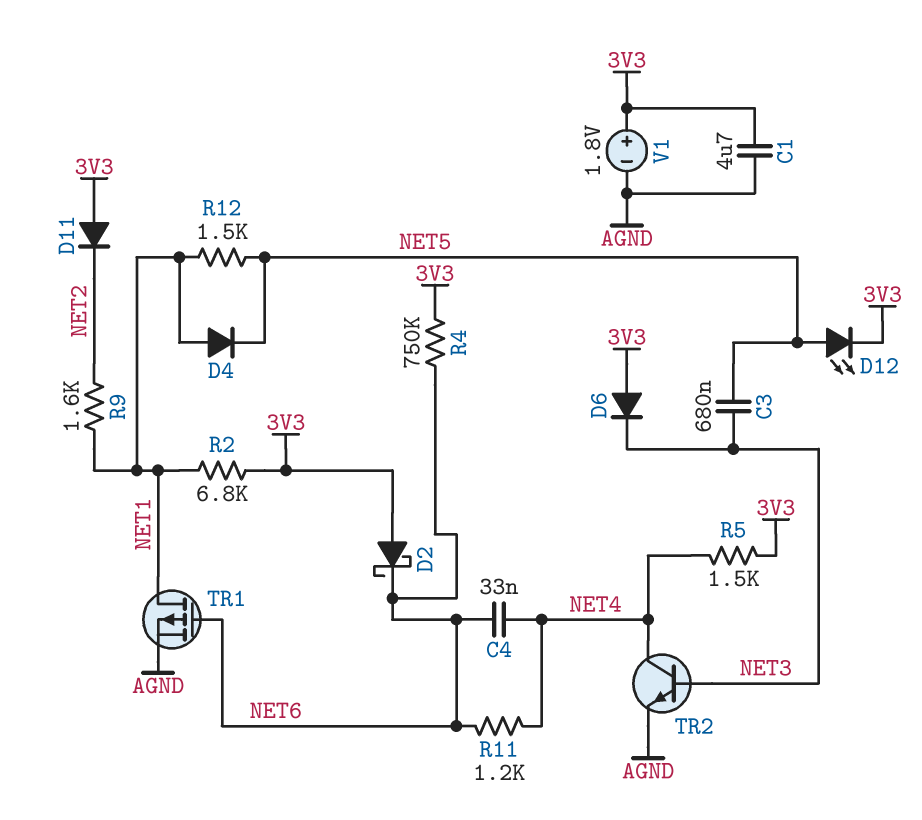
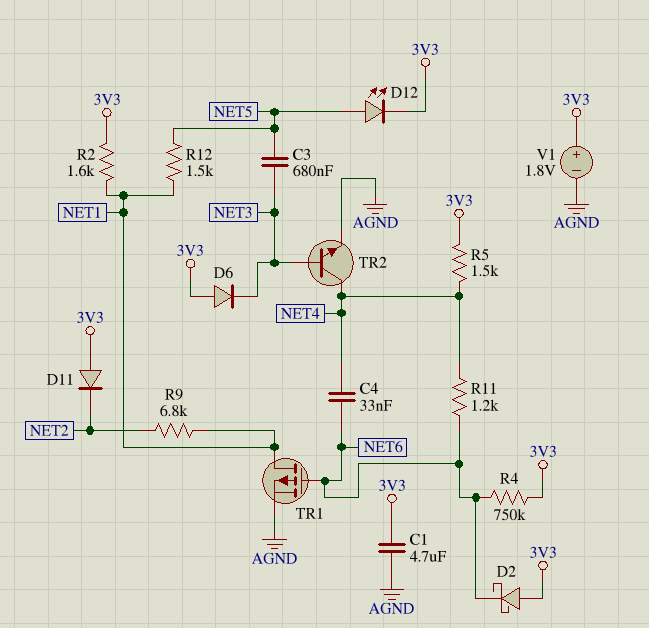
D4: diode (A NET1, K NET5) -> none
R2: 6.8k (3V3, NET1) -> 1.6k (3V3, NET1)
R9: 1.6k (NET1, NET2) -> 6.8k (NET1, NET2)

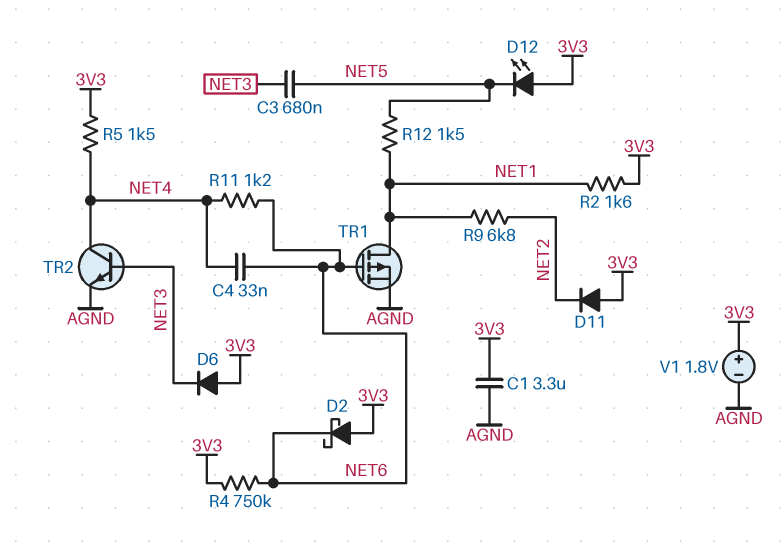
C1: 4.7uF (3V3, AGND) -> 3.3uF (3V3, AGND)
D12: LED (A NET5, K 3V3) -> LED (A 3V3, K NET5)

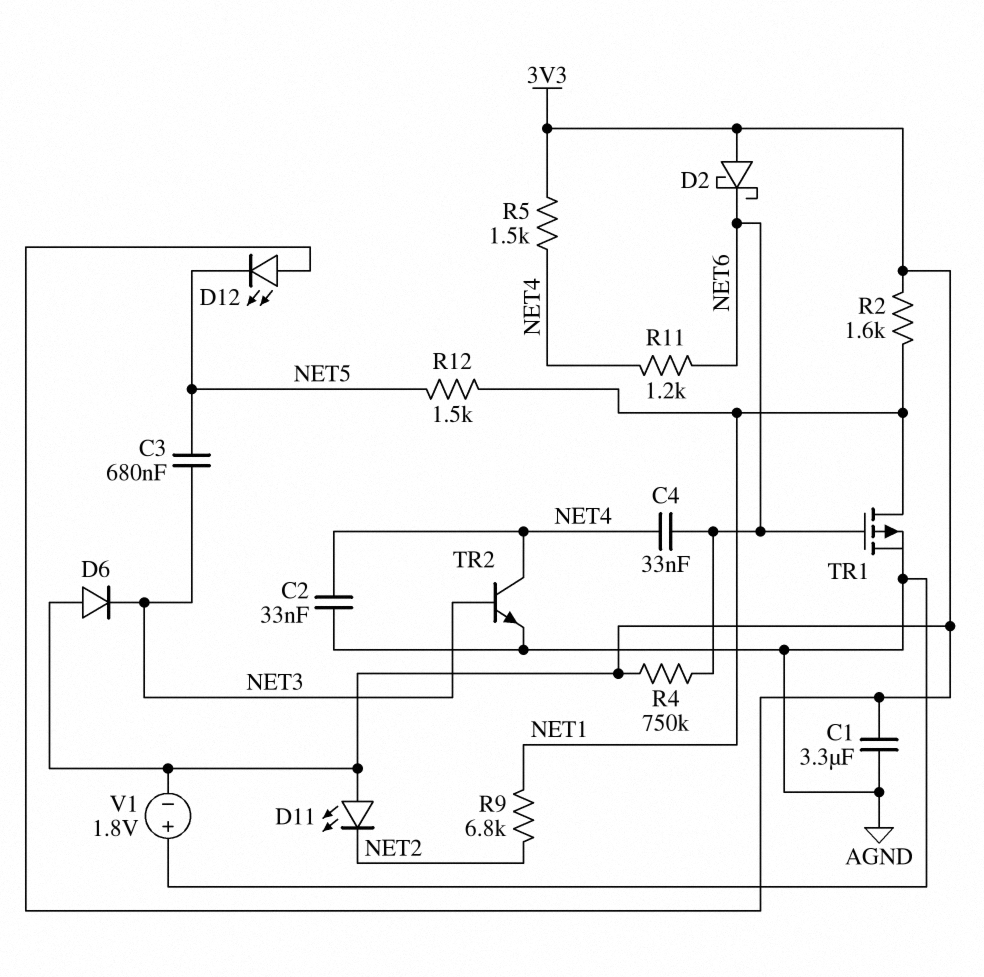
C2: none -> 33nF (AGND, NET4)
D11: diode (A 3V3, K NET2) -> LED (A 3V3, K NET2)
V1: 1.8V (plus 3V3, minus AGND) -> 1.8V (plus AGND, minus 3V3)

